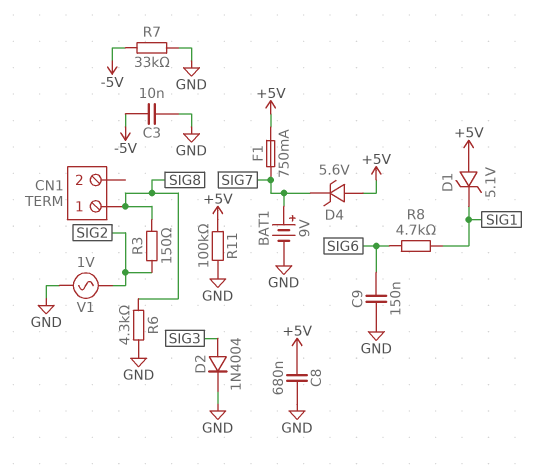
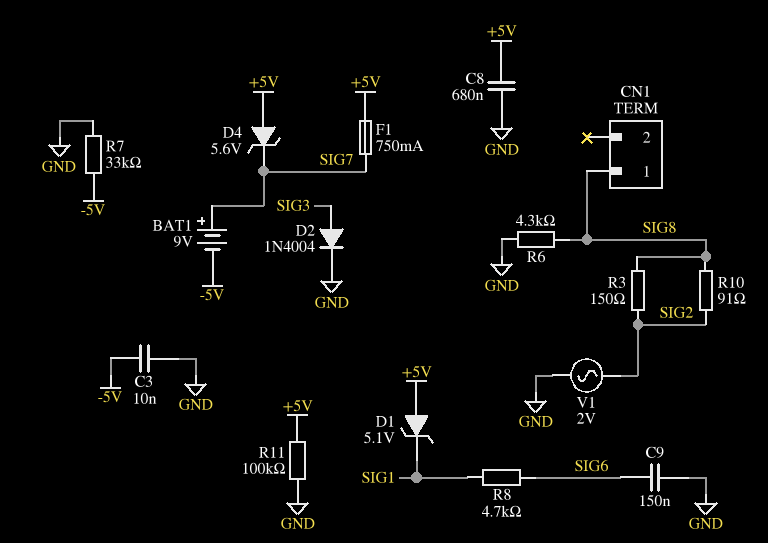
BAT1: 9V (plus SIG7, minus GND) -> 9V (plus SIG7, minus -5V)
R10: none -> 91 (SIG2, SIG8)
V1: AC 1V (GND, SIG2) -> AC 2V (GND, SIG2)

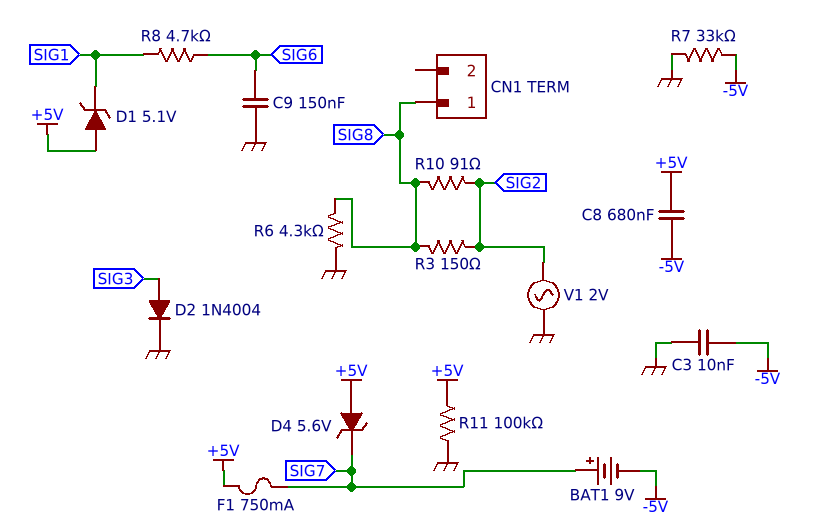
C8: 680nF (+5V, GND) -> 680nF (+5V, -5V)

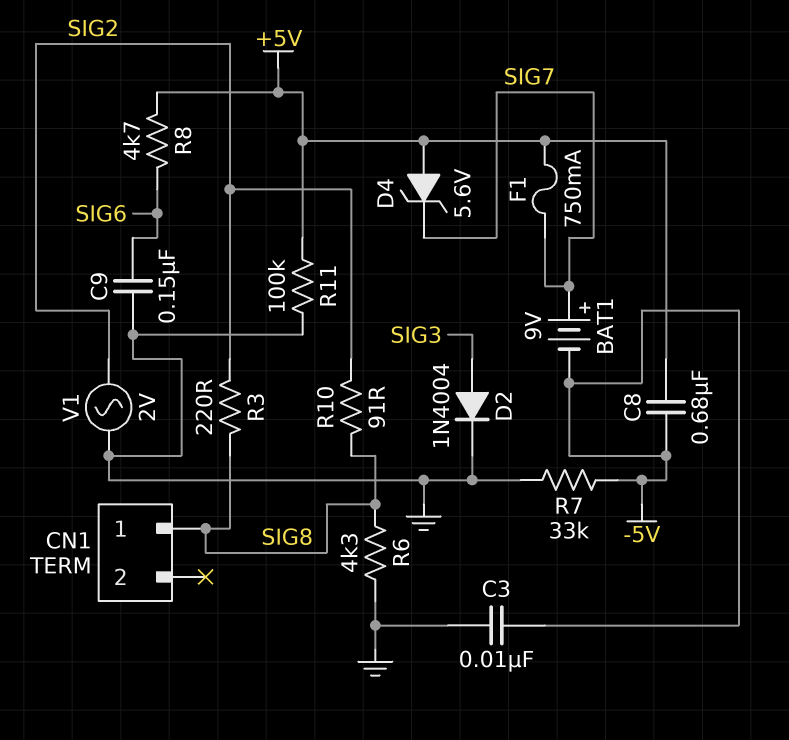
D1: zener 5.1V (A +5V, K SIG1) -> none
R3: 150 (SIG2, SIG8) -> 220 (SIG2, SIG8)
R8: 4.7k (SIG1, SIG6) -> 4.7k (+5V, SIG6)

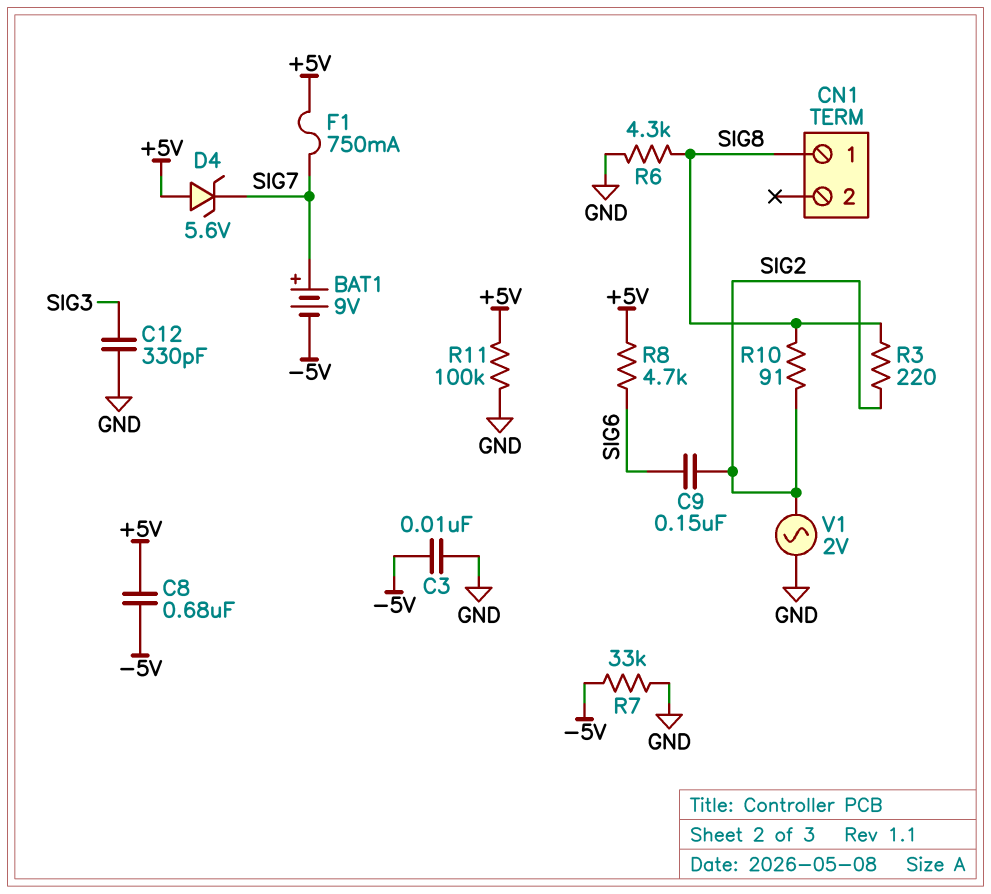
C9: 150nF (GND, SIG6) -> 150nF (SIG2, SIG6)
C12: none -> 330pF (GND, SIG3)
D2: diode 1N4004 (A SIG3, K GND) -> none

